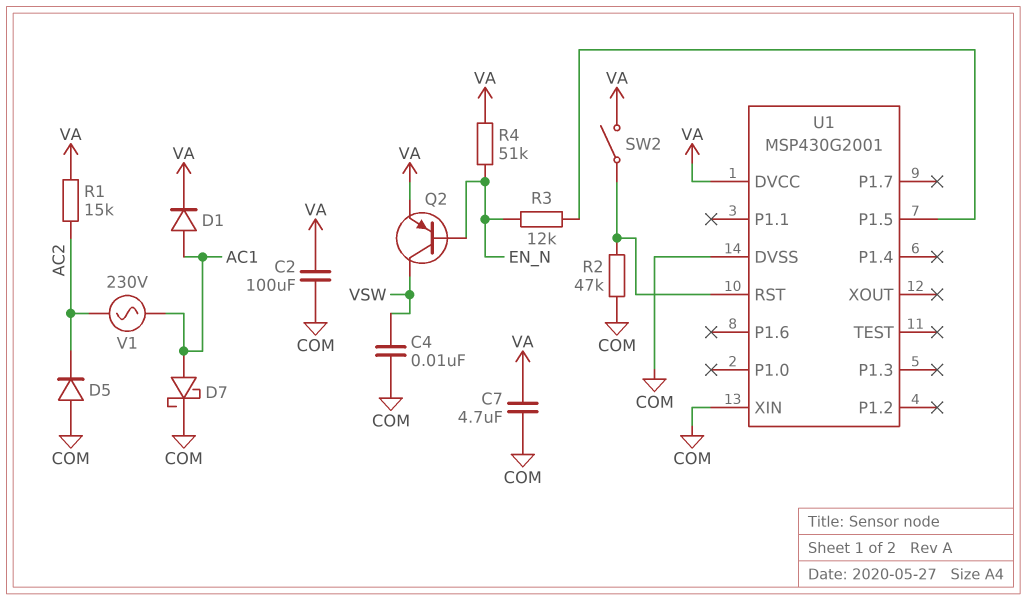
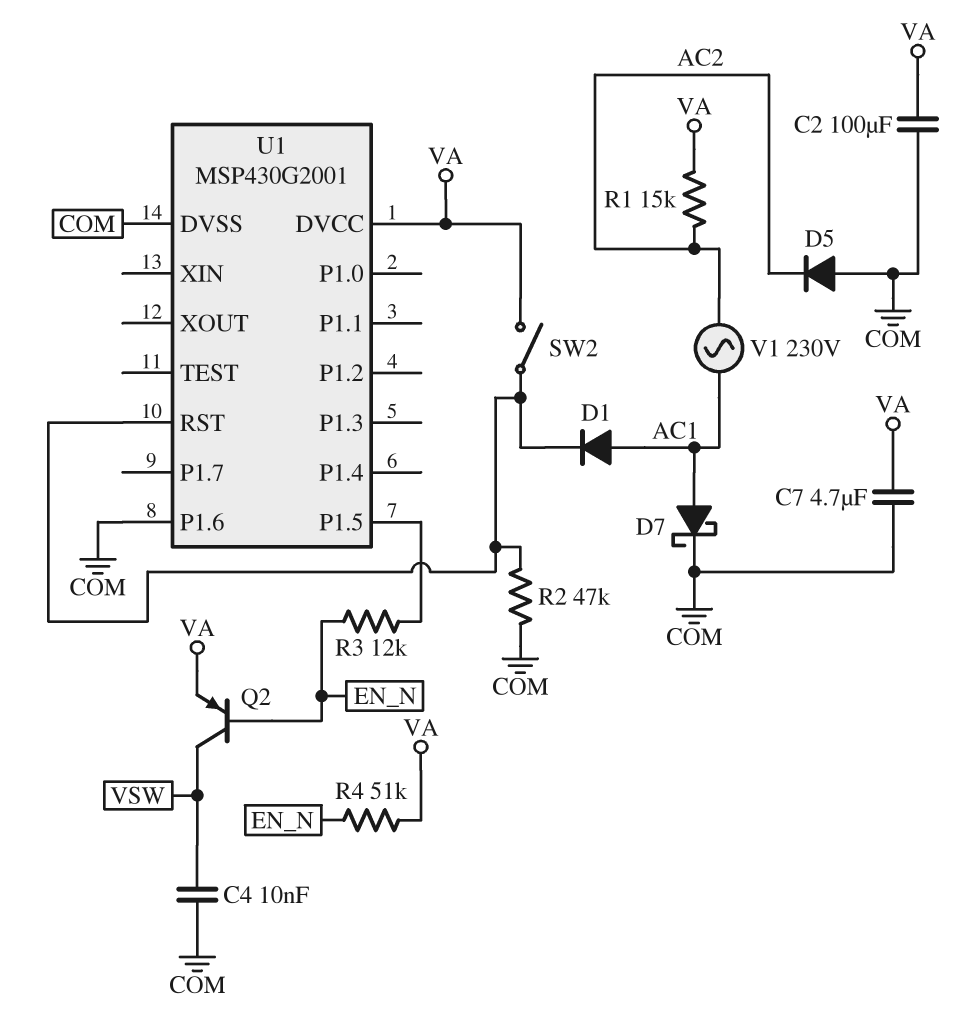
D1: diode (A AC1, K VA) -> diode (A AC1, K U1/RST)
U1 pin P1.6: none -> COM
U1 pin XIN: COM -> none

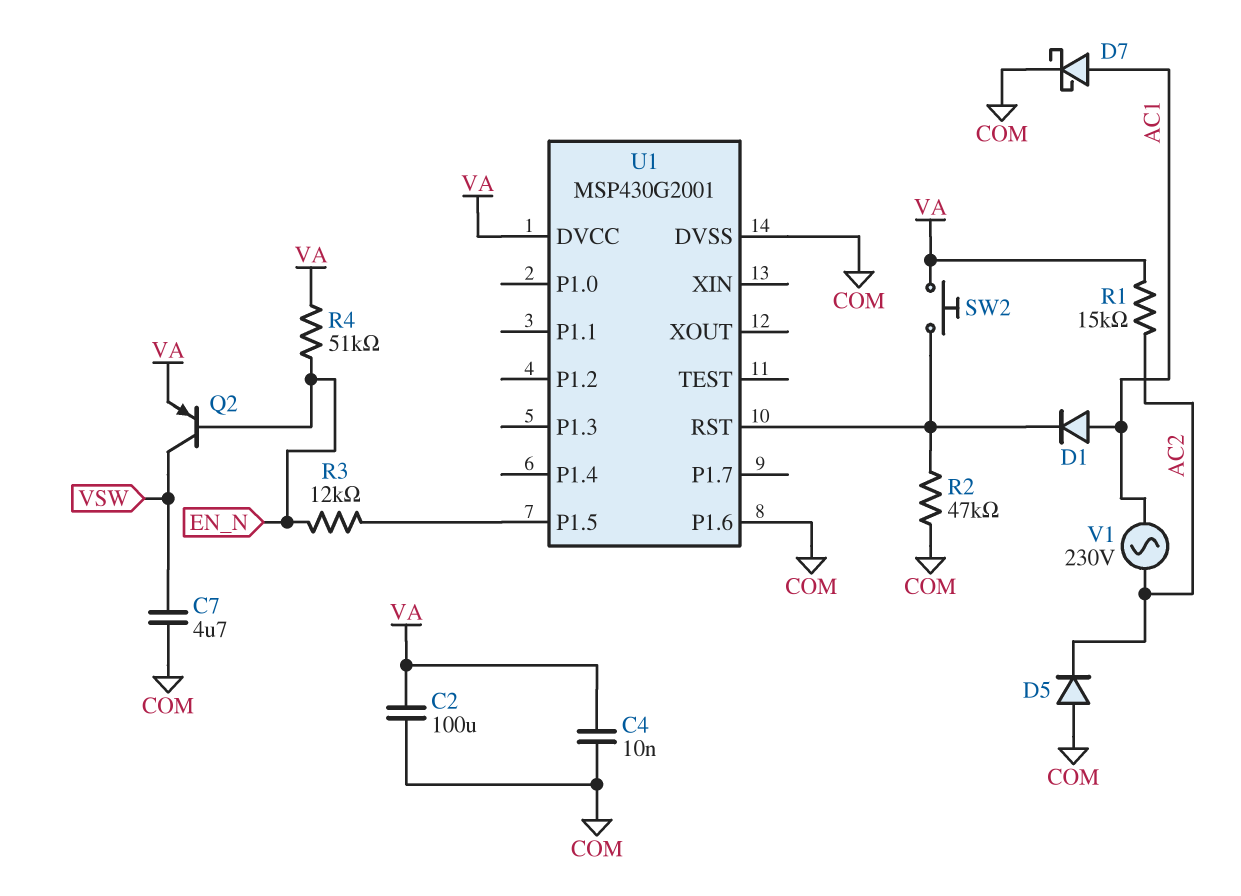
C4: 10nF (COM, VSW) -> 10nF (COM, VA)
C7: 4.7uF (COM, VA) -> 4.7uF (COM, VSW)
SW2: switch (U1/RST, VA) -> button (U1/RST, VA)

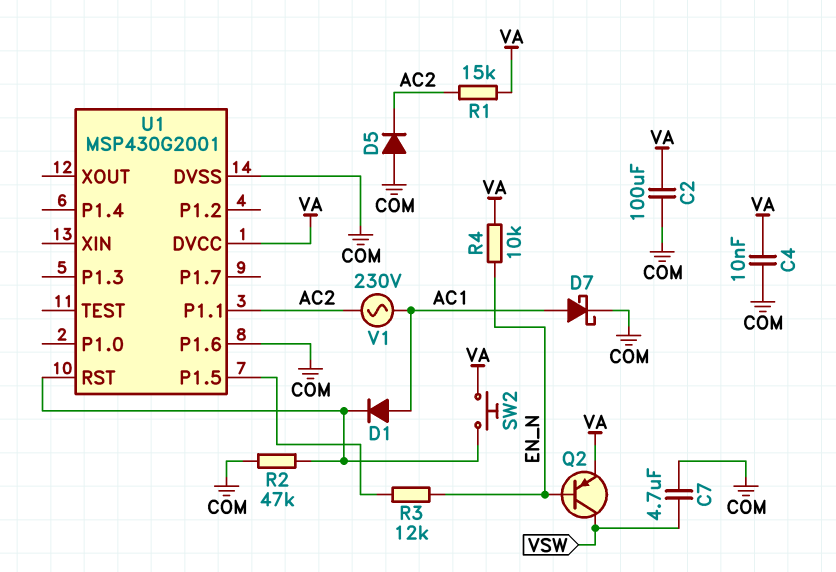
R4: 51k (EN_N, VA) -> 10k (EN_N, VA)
U1 pin P1.1: none -> AC2

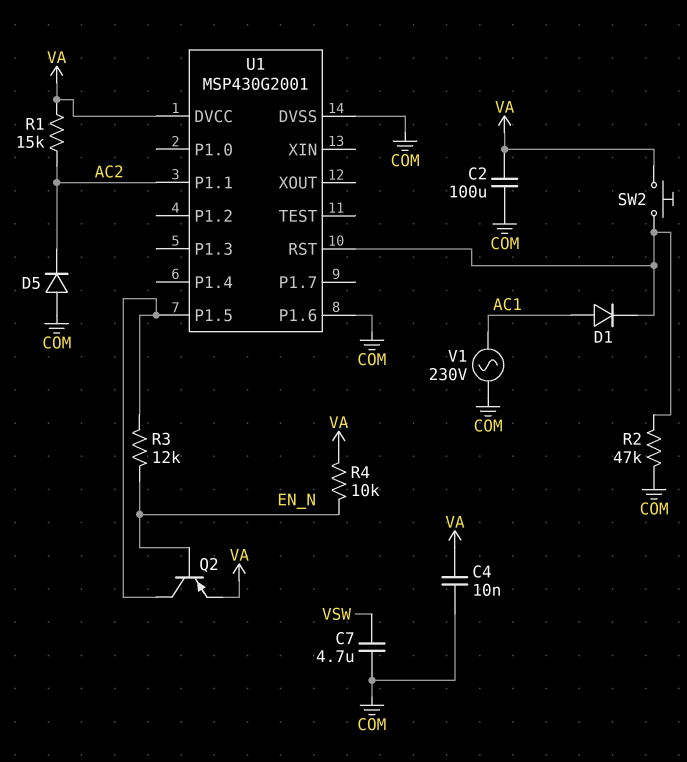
D7: schottky (A AC1, K COM) -> none
Q2: PNP (B EN_N, C VSW, E VA) -> PNP (B EN_N, C U1/P1.5, E VA)
V1: AC 230V (AC1, AC2) -> AC 230V (AC1, COM)

